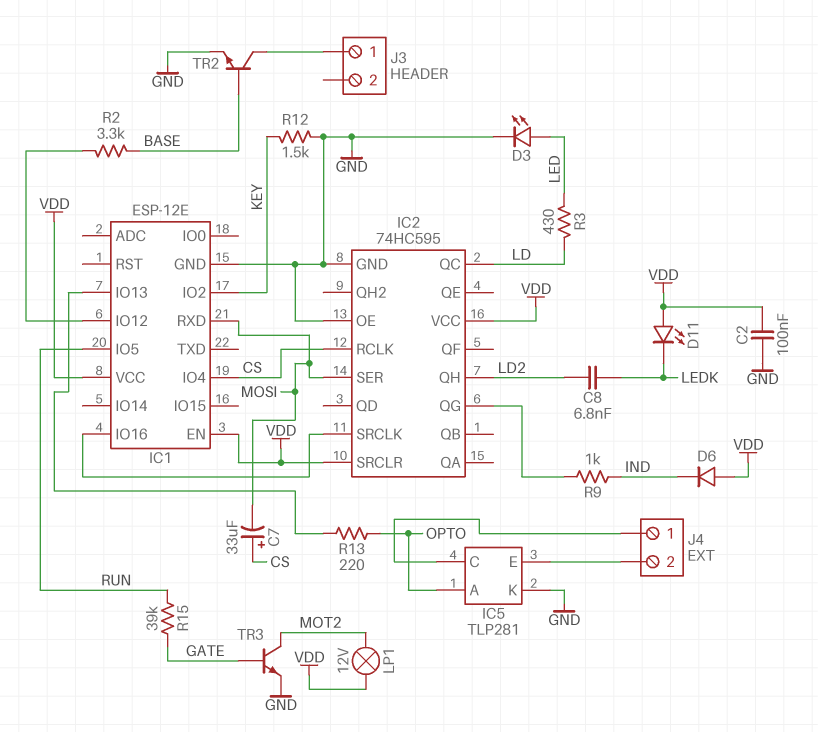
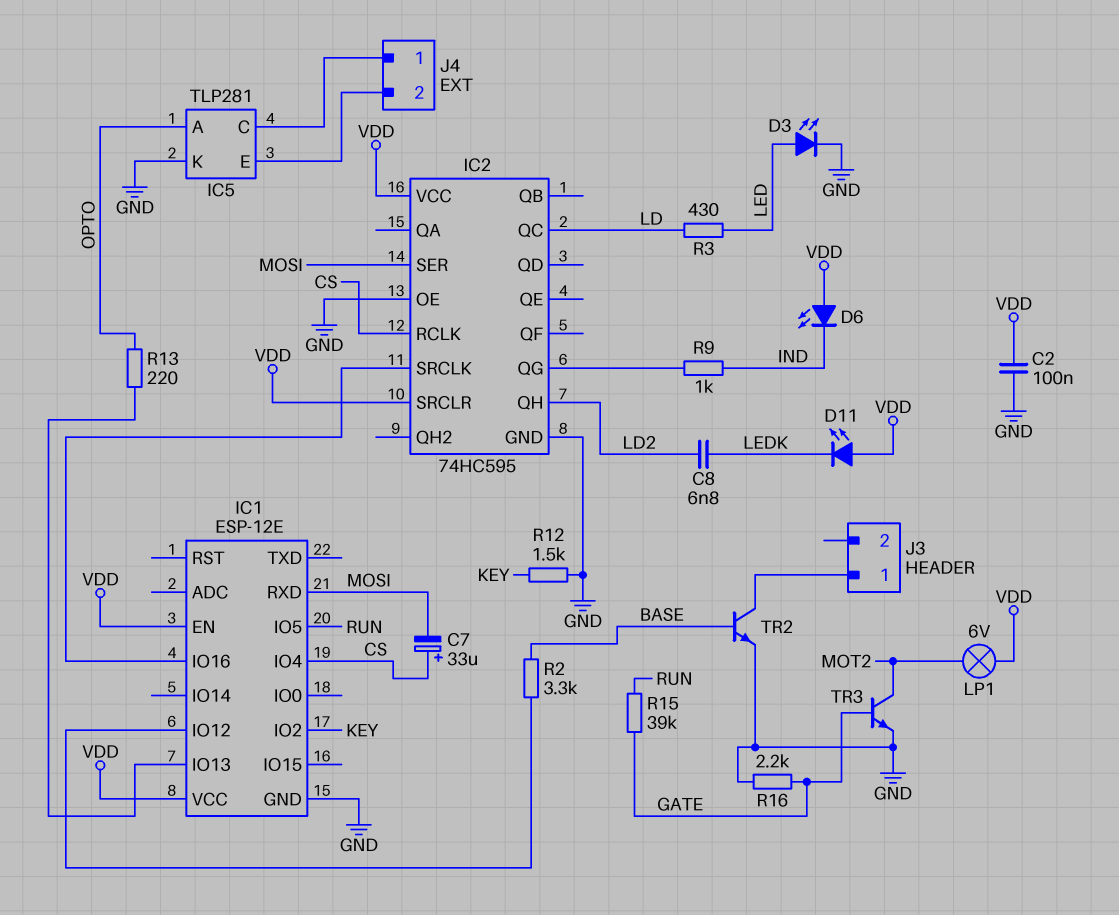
D6: diode (A VDD, K IND) -> LED (A VDD, K IND)
LP1: lamp 12V (MOT2, VDD) -> lamp 6V (MOT2, VDD)
R16: none -> 2.2k (GATE, GND)

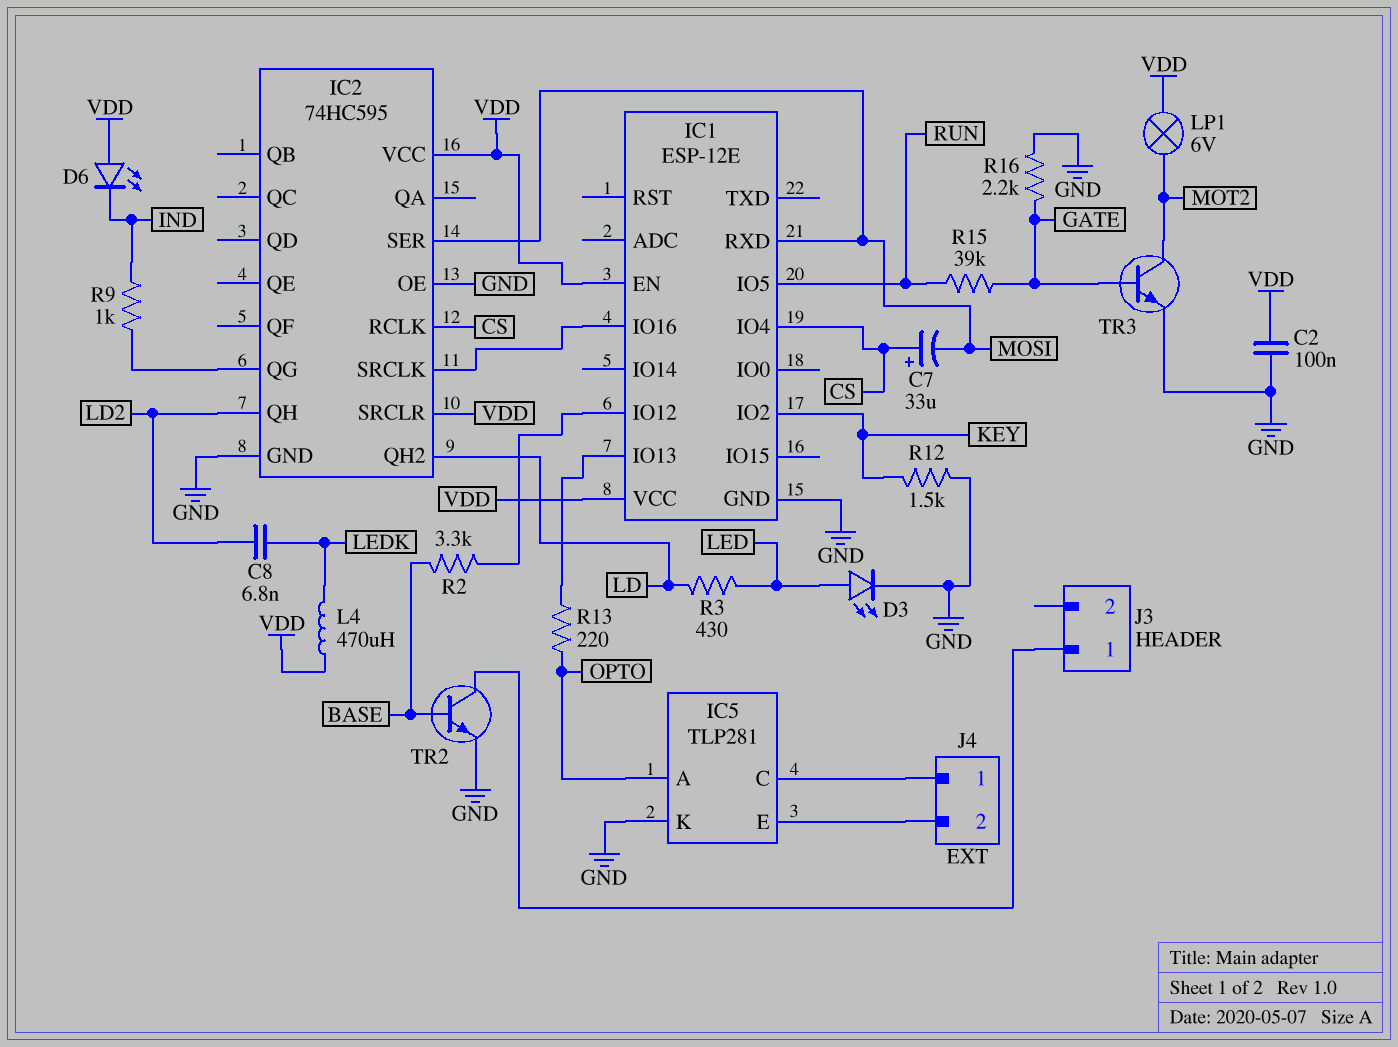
D11: LED (A VDD, K LEDK) -> none
IC2 pin QC: LD -> none
IC2 pin QH2: none -> LD
L4: none -> 470uH (LEDK, VDD)

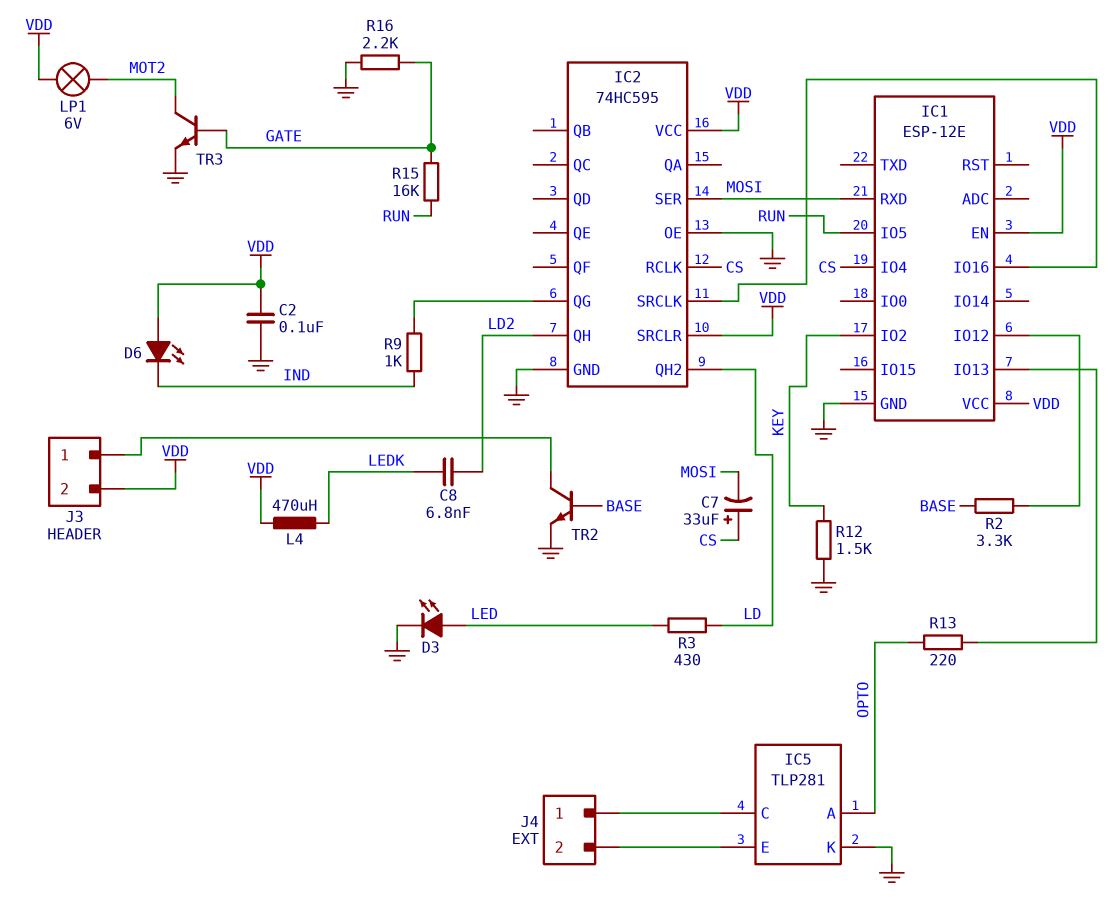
J3 pin 2: none -> VDD
R15: 39k (GATE, RUN) -> 16k (GATE, RUN)

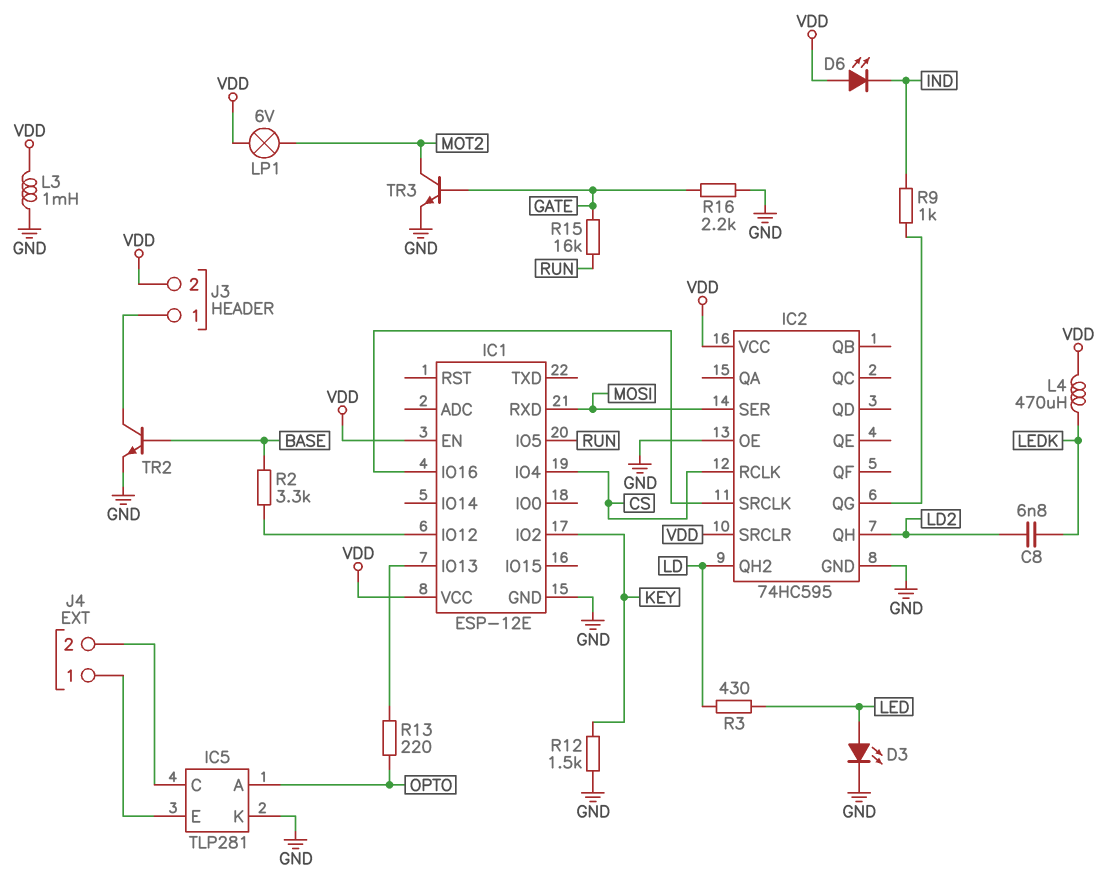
C2: 100nF (GND, VDD) -> none
C7: 33uF (plus CS, minus MOSI) -> none
J4 pin 1: IC5/C -> IC5/E
J4 pin 2: IC5/E -> IC5/C
L3: none -> 1mH (GND, VDD)

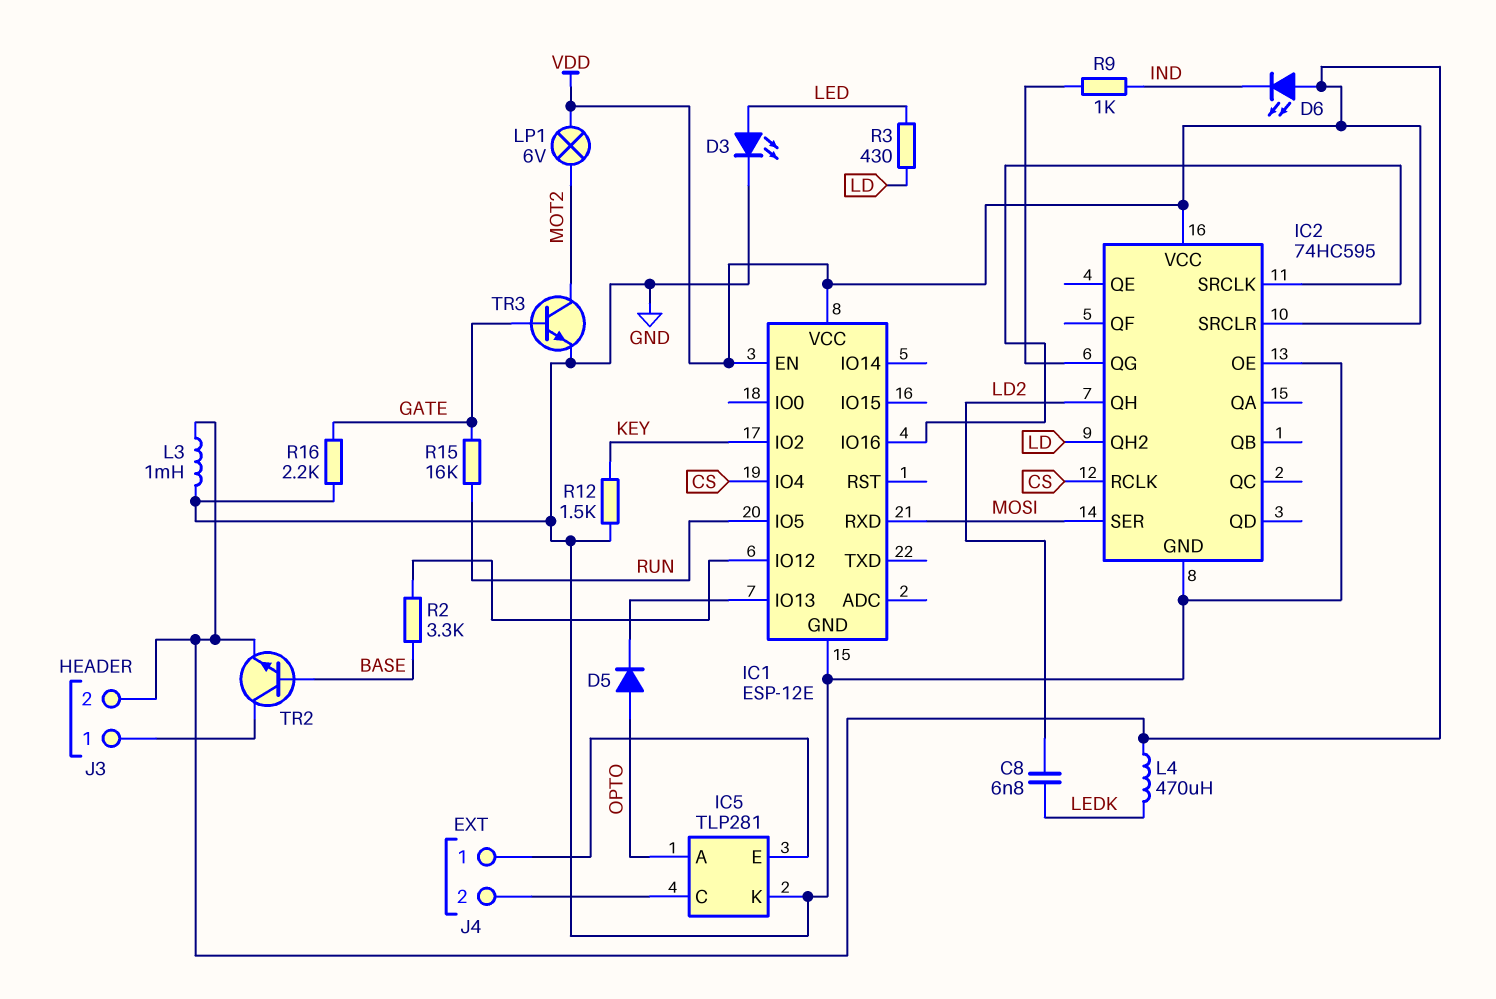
D5: none -> diode (A OPTO, K IC1/IO13)
R13: 220 (IC1/IO13, OPTO) -> none
TR2: NPN (B BASE, C J3/1, E GND) -> NPN (B BASE, C J3/1, E VDD)

